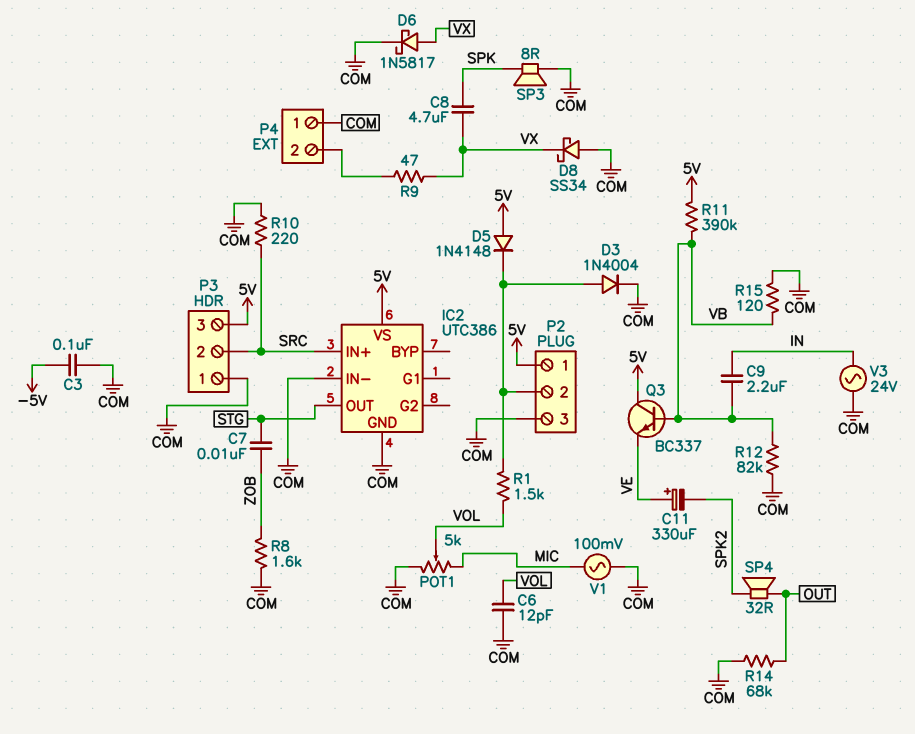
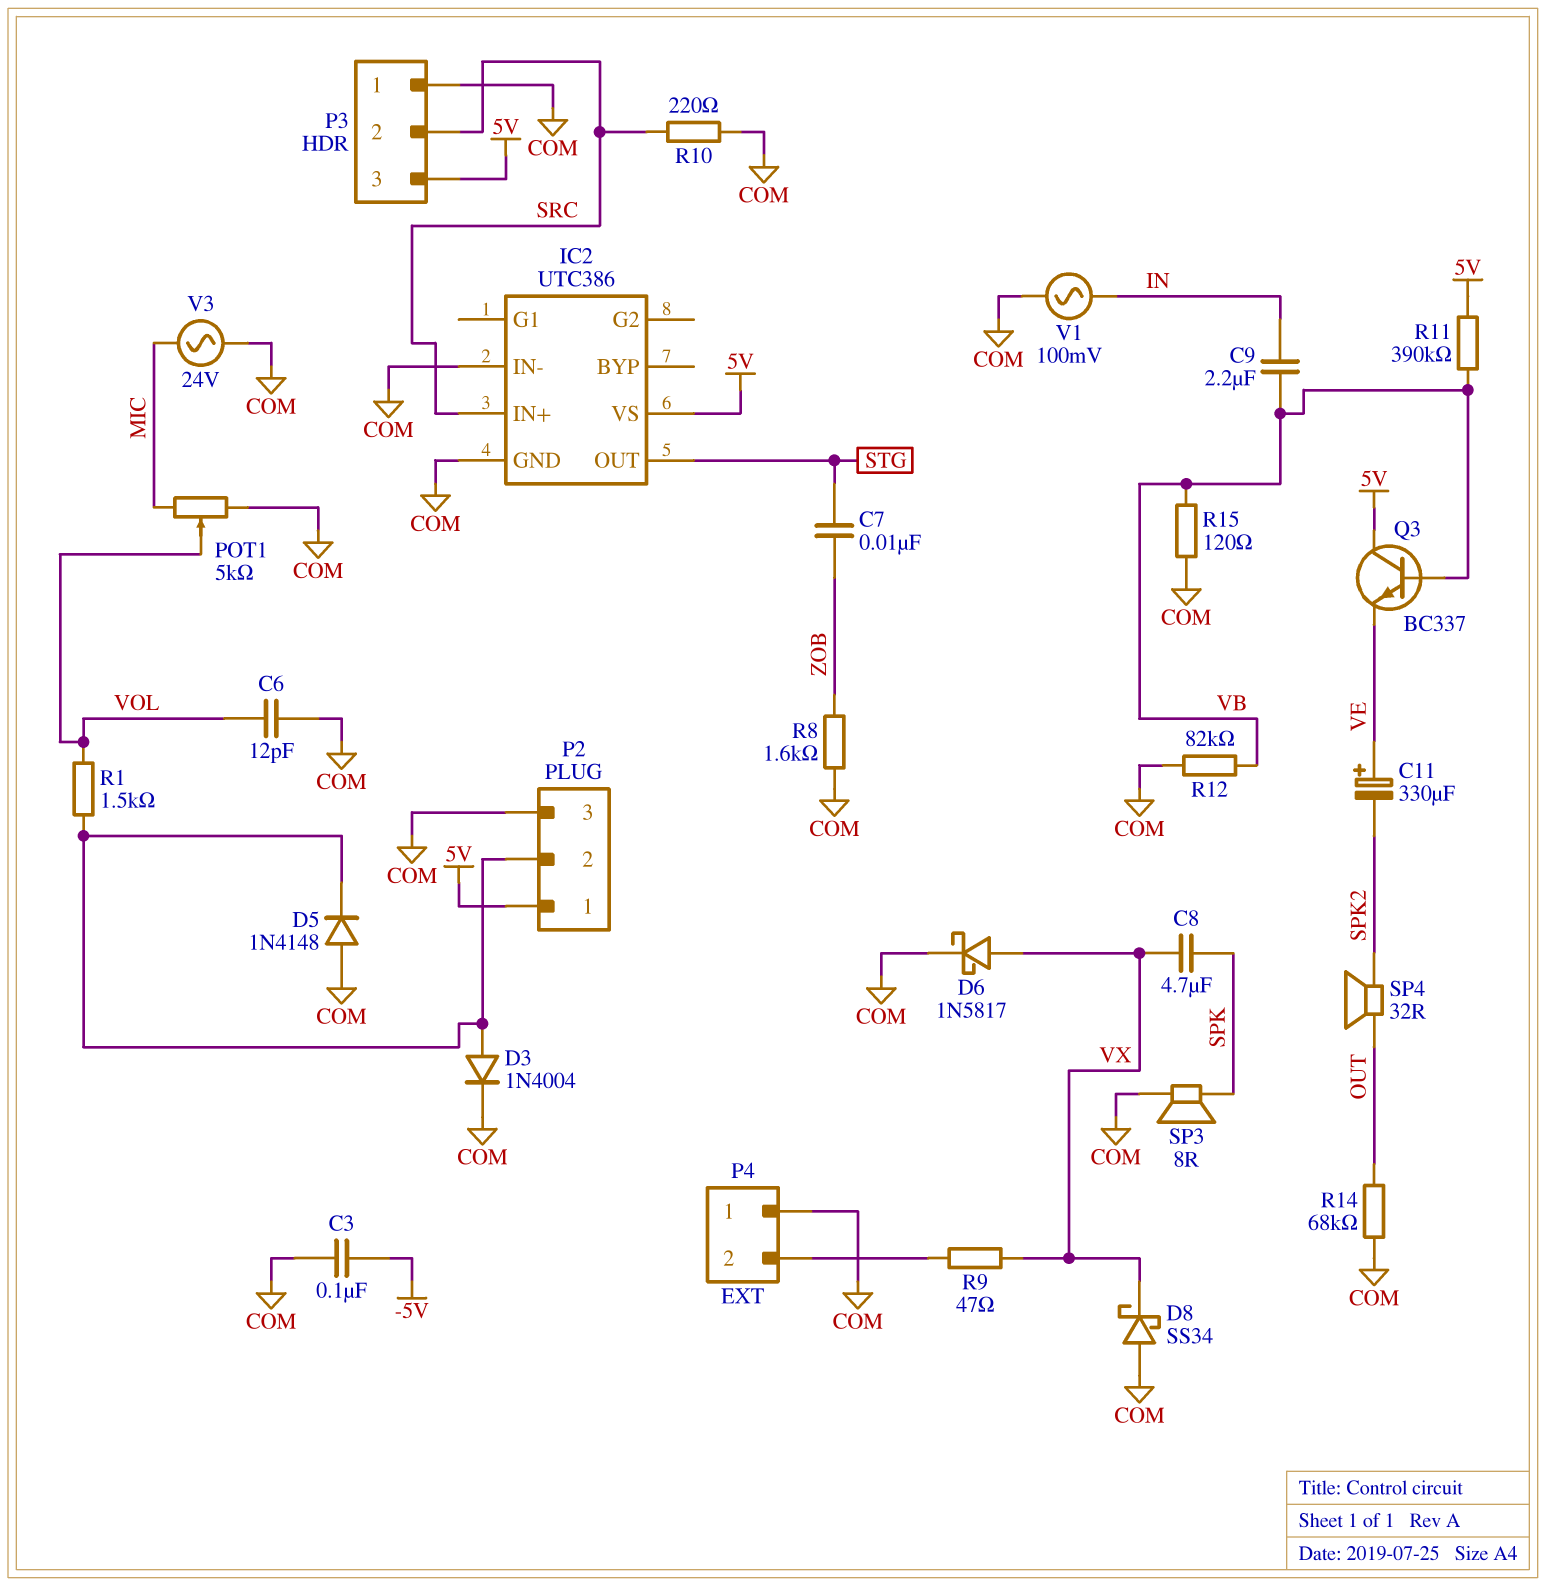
D5: diode 1N4148 (A 5V, K P2/2) -> diode 1N4148 (A COM, K P2/2)
V1: AC 100mV (COM, MIC) -> AC 100mV (COM, IN)
V3: AC 24V (COM, IN) -> AC 24V (COM, MIC)

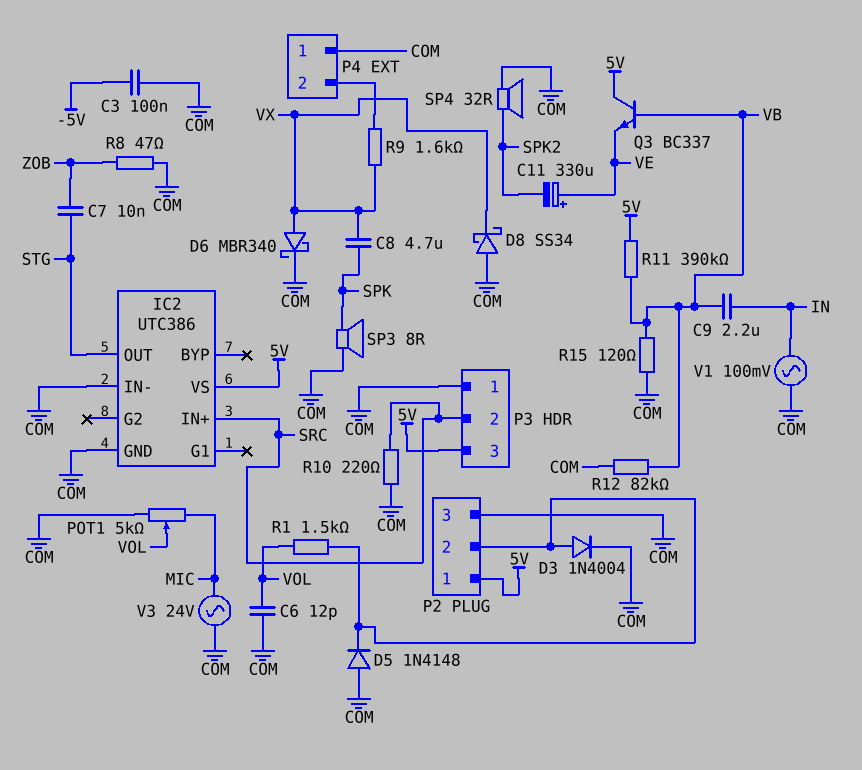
D6: schottky 1N5817 (A VX, K COM) -> schottky MBR340 (A VX, K COM)
R8: 1.6k (COM, ZOB) -> 47 (COM, ZOB)
R9: 47 (P4/2, VX) -> 1.6k (P4/2, VX)
R14: 68k (COM, OUT) -> none
SP4: speaker 32R (OUT, SPK2) -> speaker 32R (COM, SPK2)

